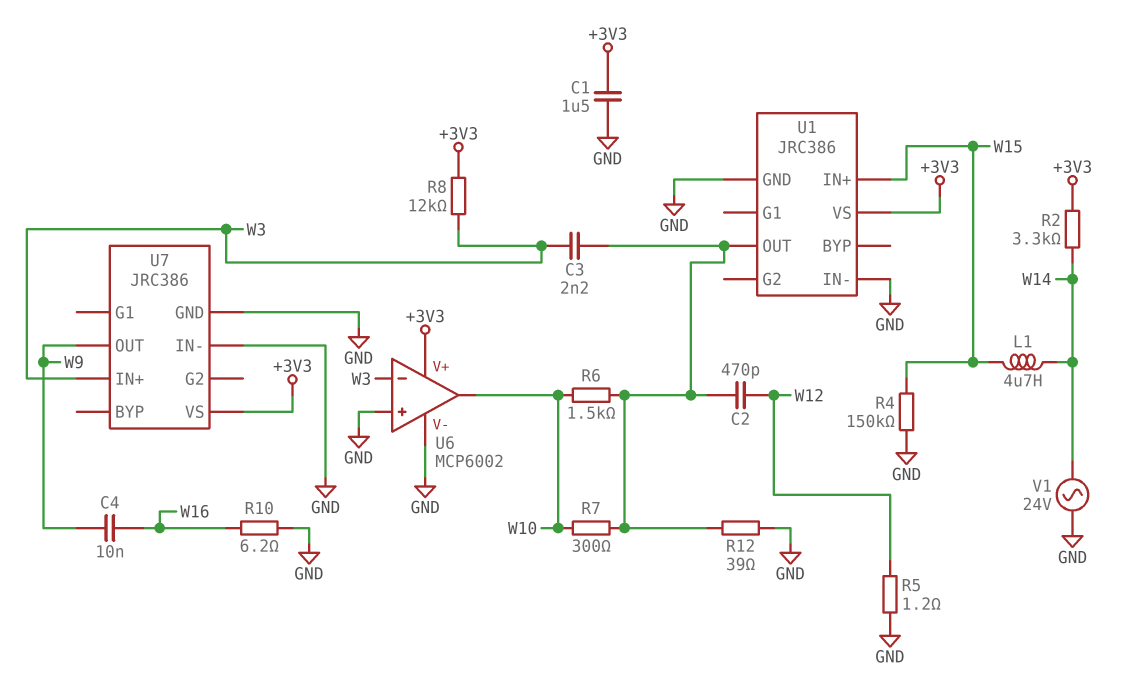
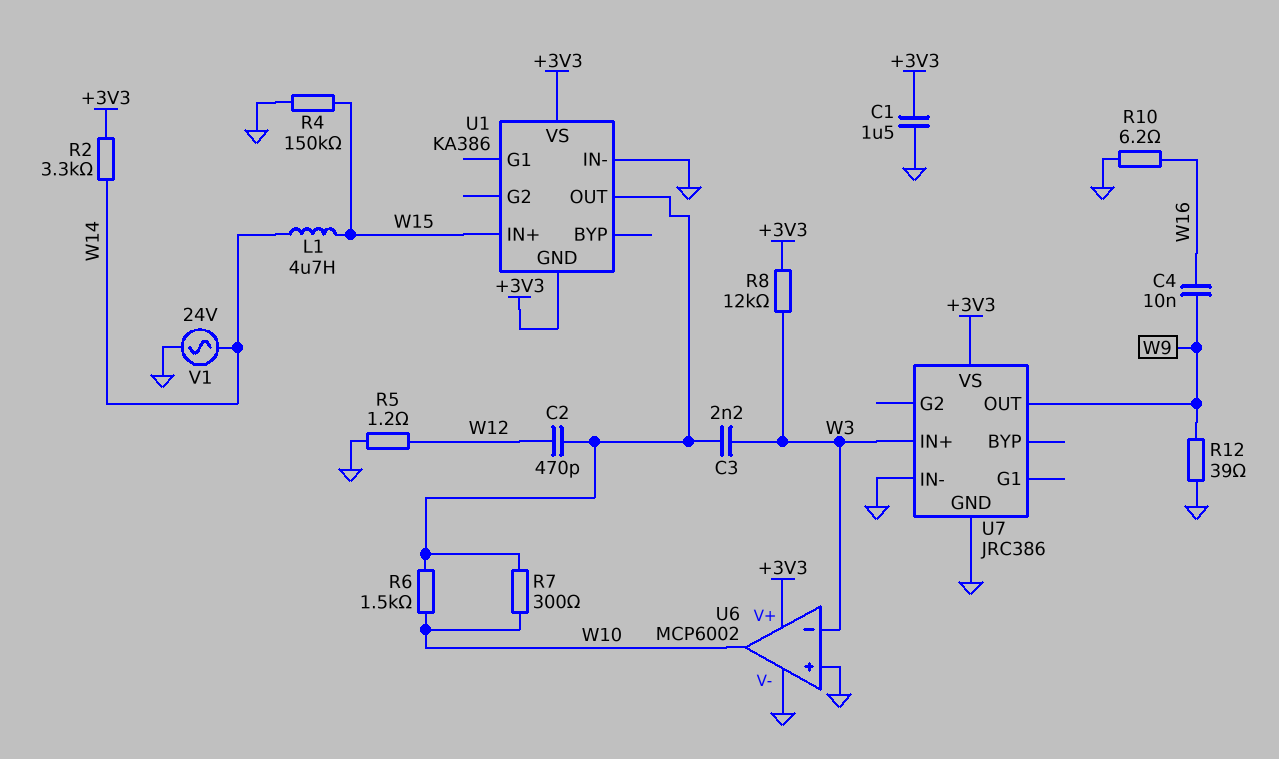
R12: 39 (GND, U1/OUT) -> 39 (GND, W9)
U1: JRC386 -> KA386
U1 pin GND: GND -> +3V3

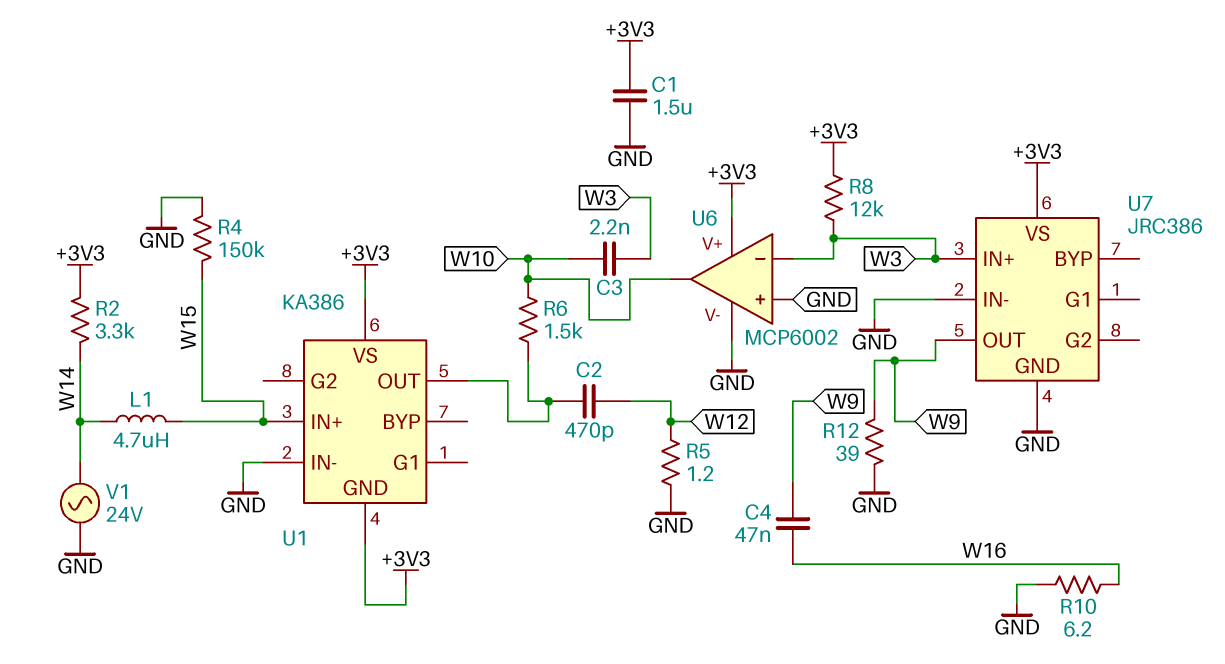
C3: 2.2nF (U1/OUT, W3) -> 2.2nF (W3, W10)
C4: 10nF (W9, W16) -> 47nF (W9, W16)
R7: 300 (U1/OUT, W10) -> none

